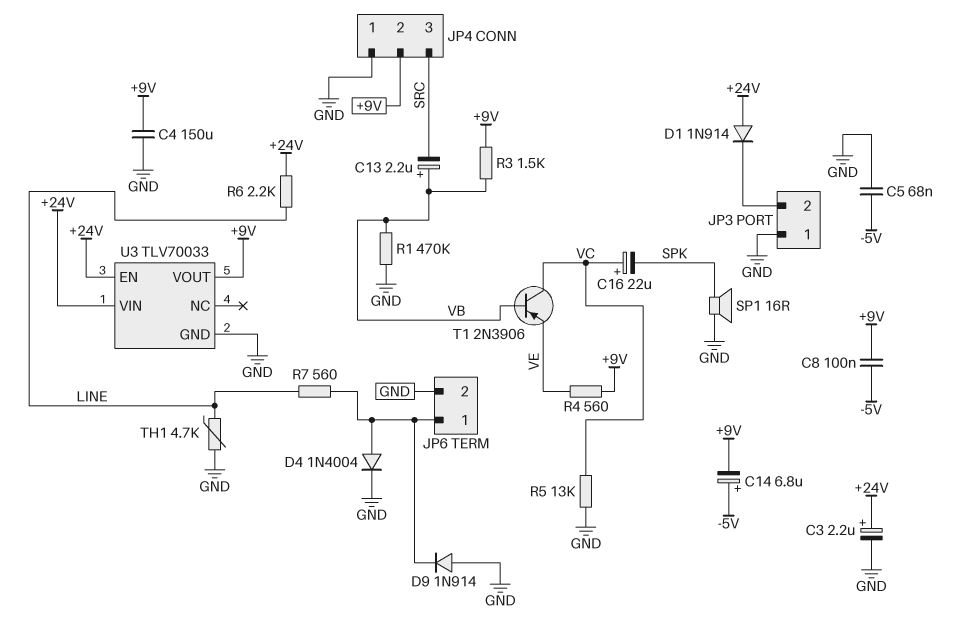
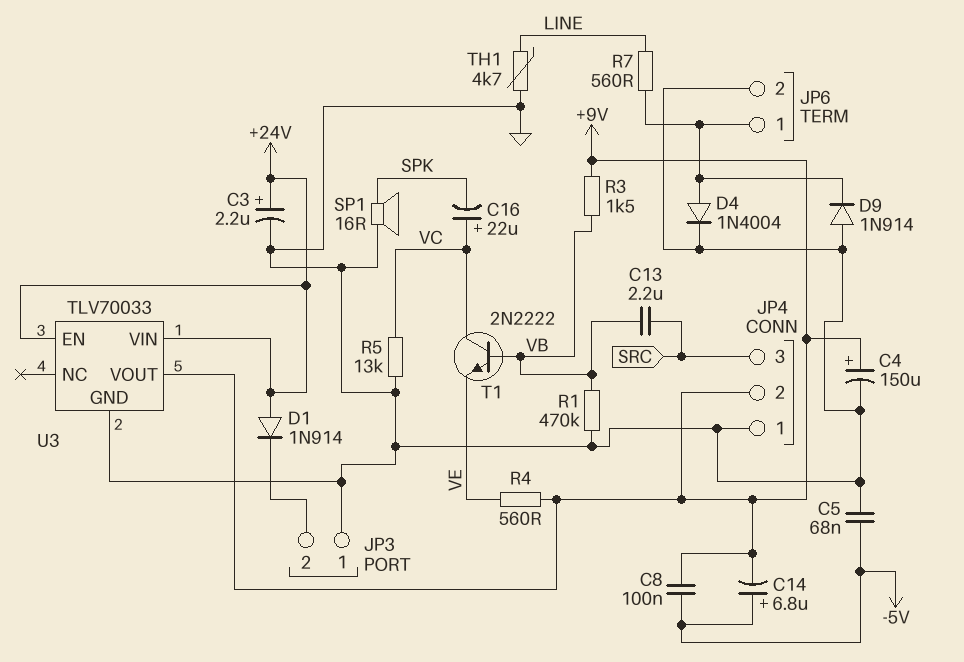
C4: 150uF (+9V, GND) -> 150uF (plus +9V, minus GND)
C13: 2.2uF (plus VB, minus SRC) -> 2.2uF (SRC, VB)
R6: 2.2k (+24V, LINE) -> none
T1: PNP 2N3906 (B VB, C VC, E VE) -> NPN 2N2222 (B VB, C VC, E VE)

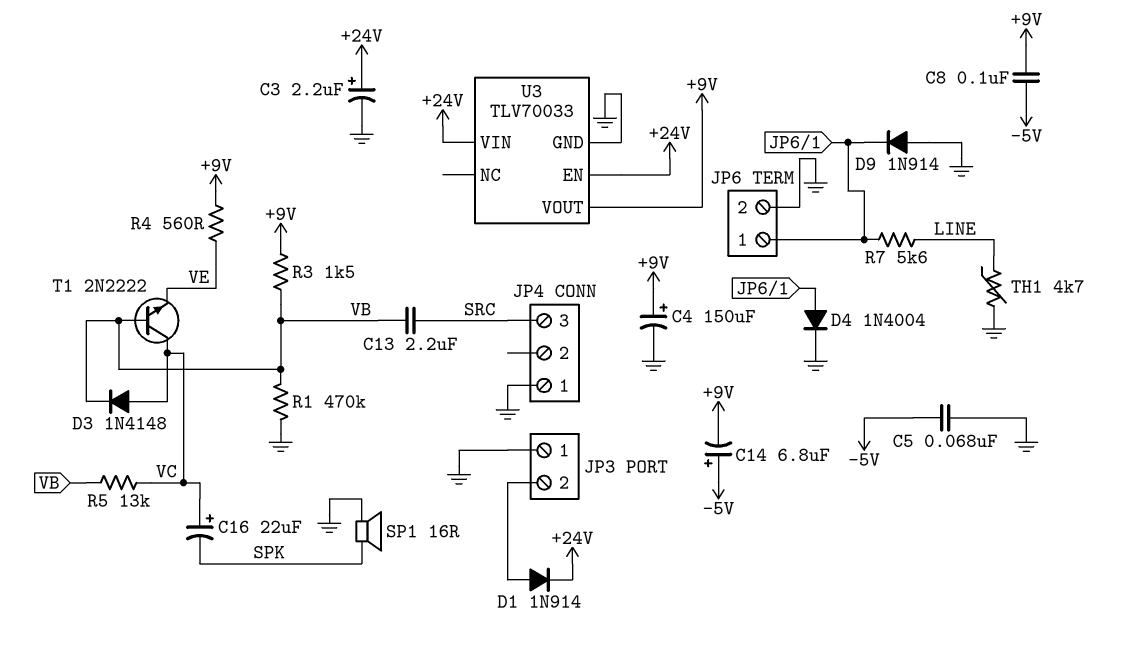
D1: diode 1N914 (A +24V, K JP3/2) -> diode 1N914 (A JP3/2, K +24V)
D3: none -> diode 1N4148 (A VC, K VB)
JP4 pin 2: +9V -> none
R5: 13k (GND, VC) -> 13k (VB, VC)
R7: 560 (JP6/1, LINE) -> 5.6k (JP6/1, LINE)

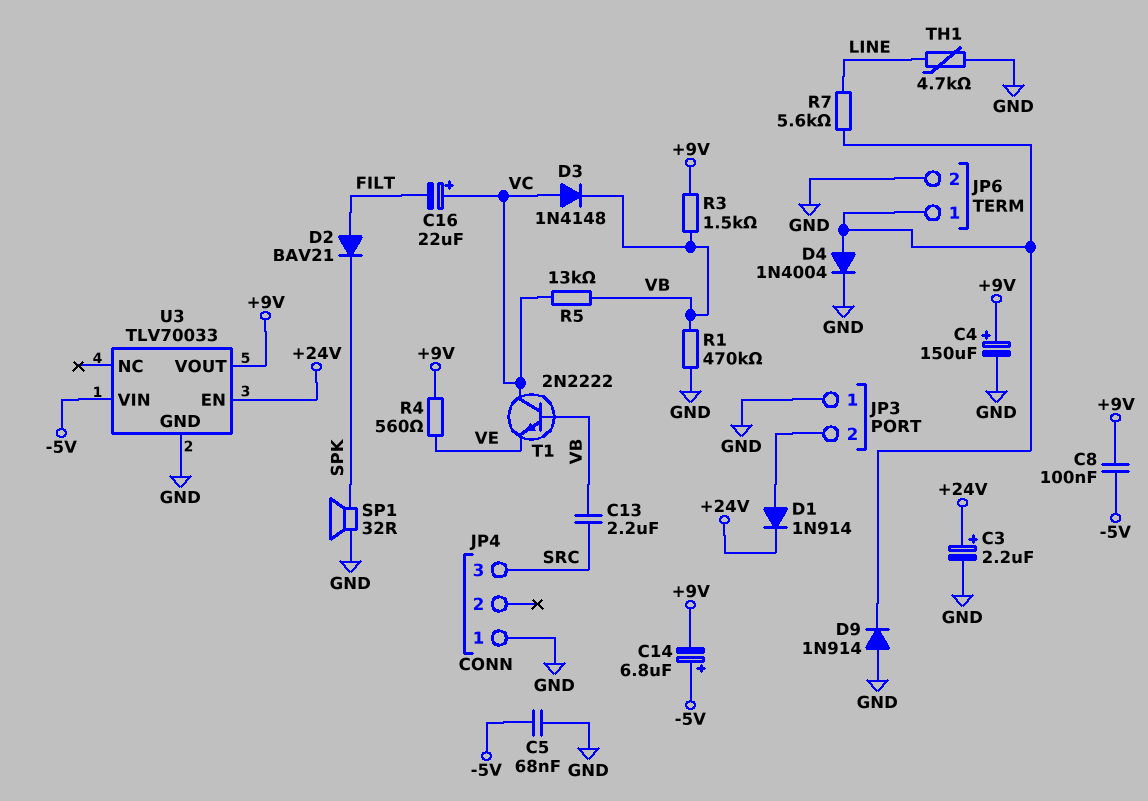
C16: 22uF (plus VC, minus SPK) -> 22uF (plus VC, minus FILT)
D2: none -> diode BAV21 (A FILT, K SPK)
SP1: speaker 16R (GND, SPK) -> speaker 32R (GND, SPK)
U3 pin VIN: +24V -> -5V

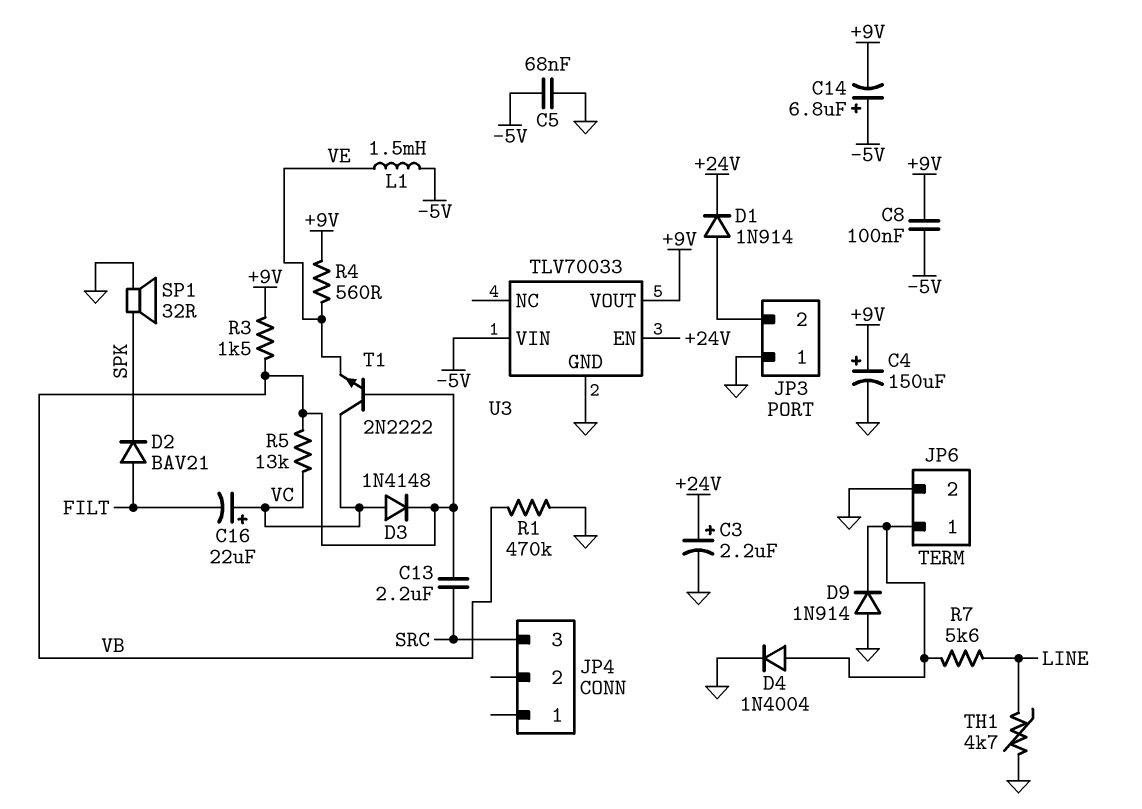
JP4 pin 1: GND -> none
L1: none -> 1.5mH (-5V, VE)

